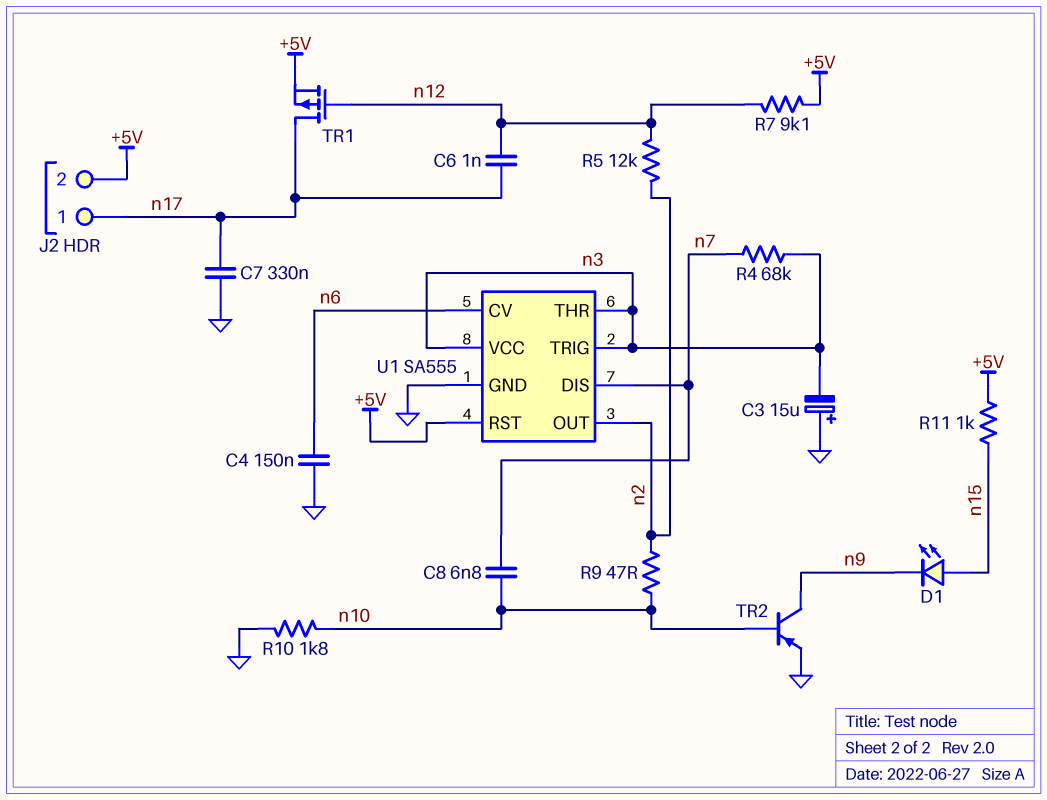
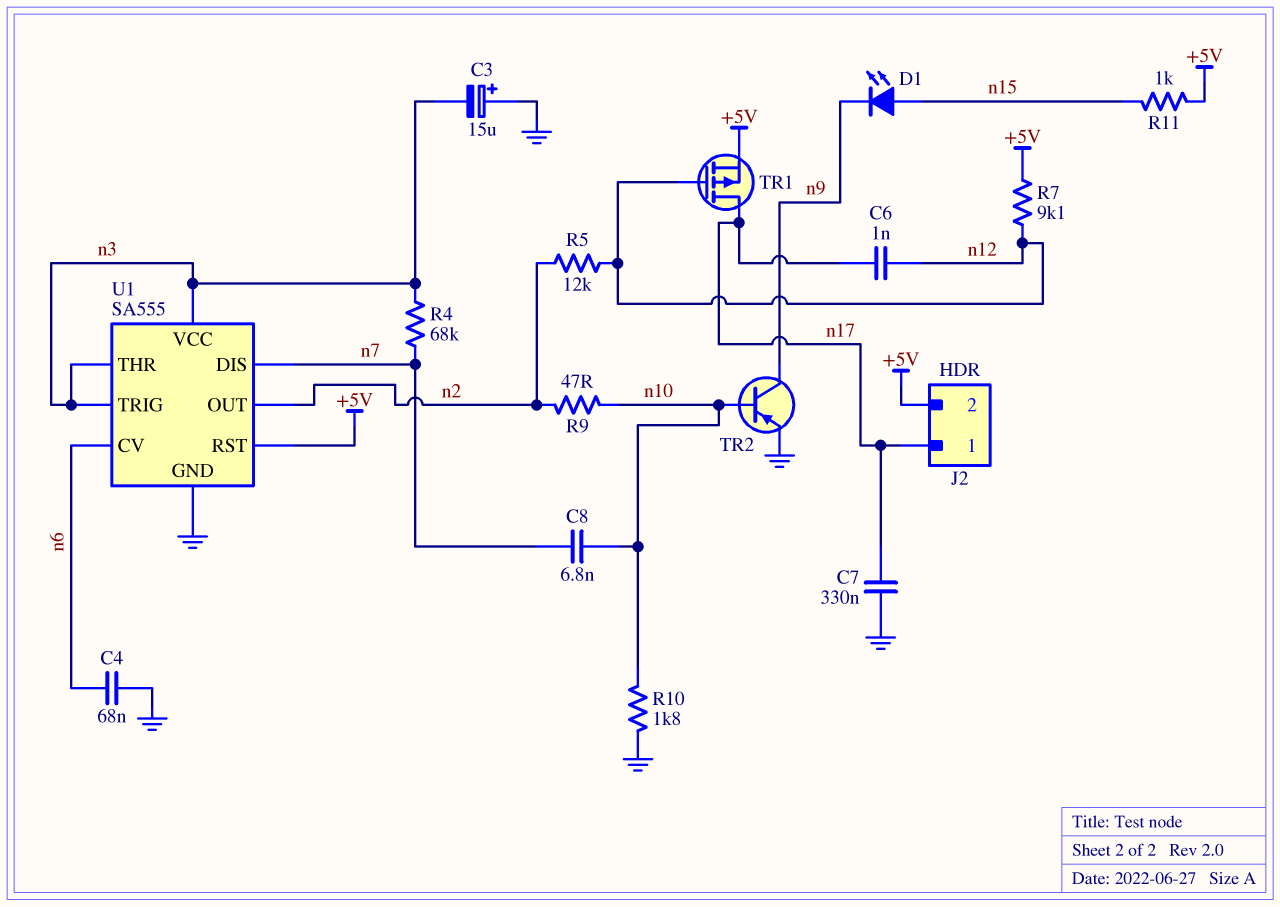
C4: 150nF (GND, n6) -> 68nF (GND, n6)

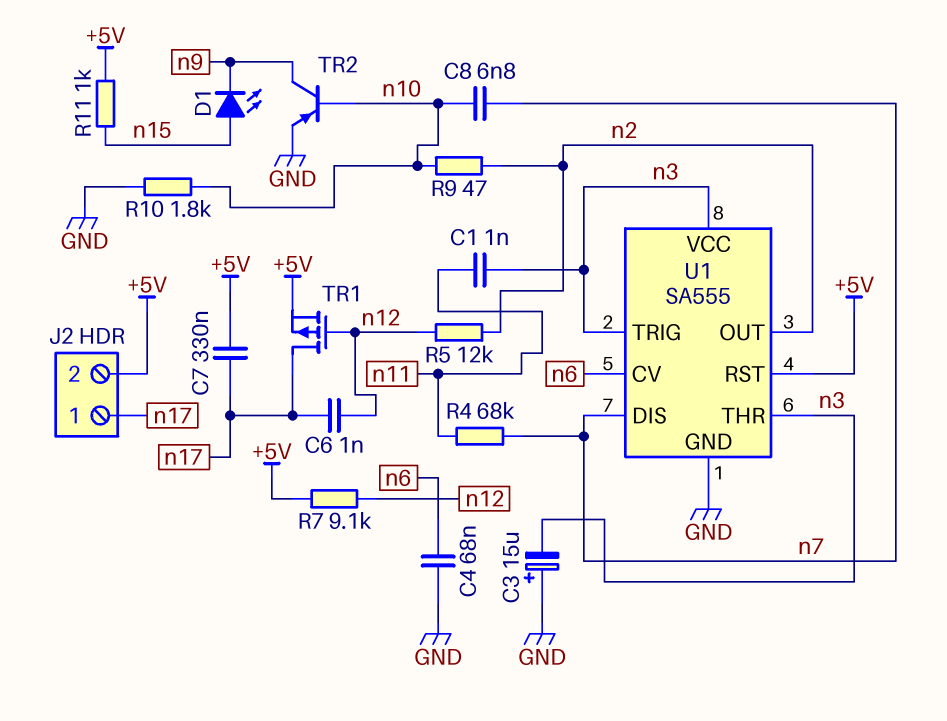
C1: none -> 1nF (n3, n11)
C7: 330nF (GND, n17) -> 330nF (+5V, n17)
R4: 68k (n3, n7) -> 68k (n7, n11)

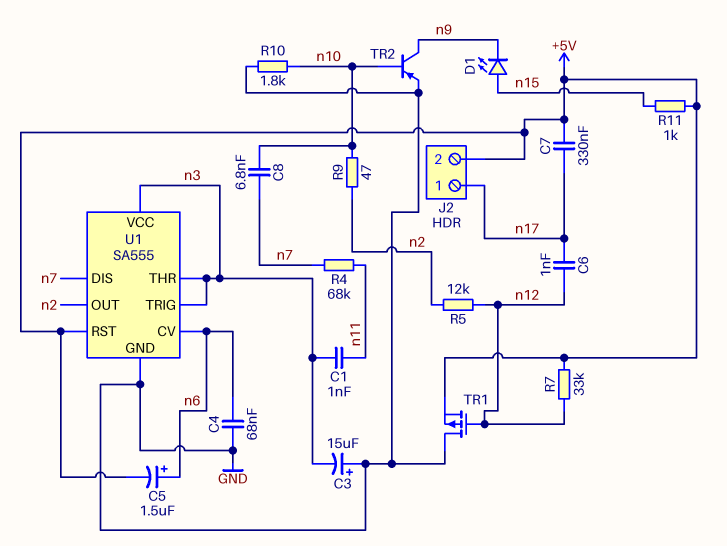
C5: none -> 1.5uF (plus n6, minus +5V)
R7: 9.1k (+5V, n12) -> 33k (+5V, n12)
TR1: PMOS (G n12, D n17, S +5V) -> PMOS (G n12, D GND, S +5V)

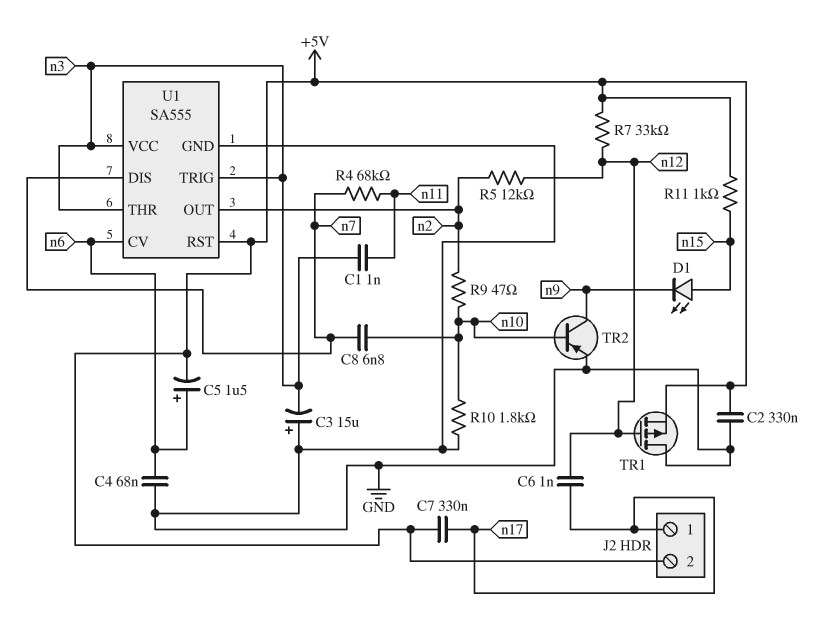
C2: none -> 330nF (+5V, GND)

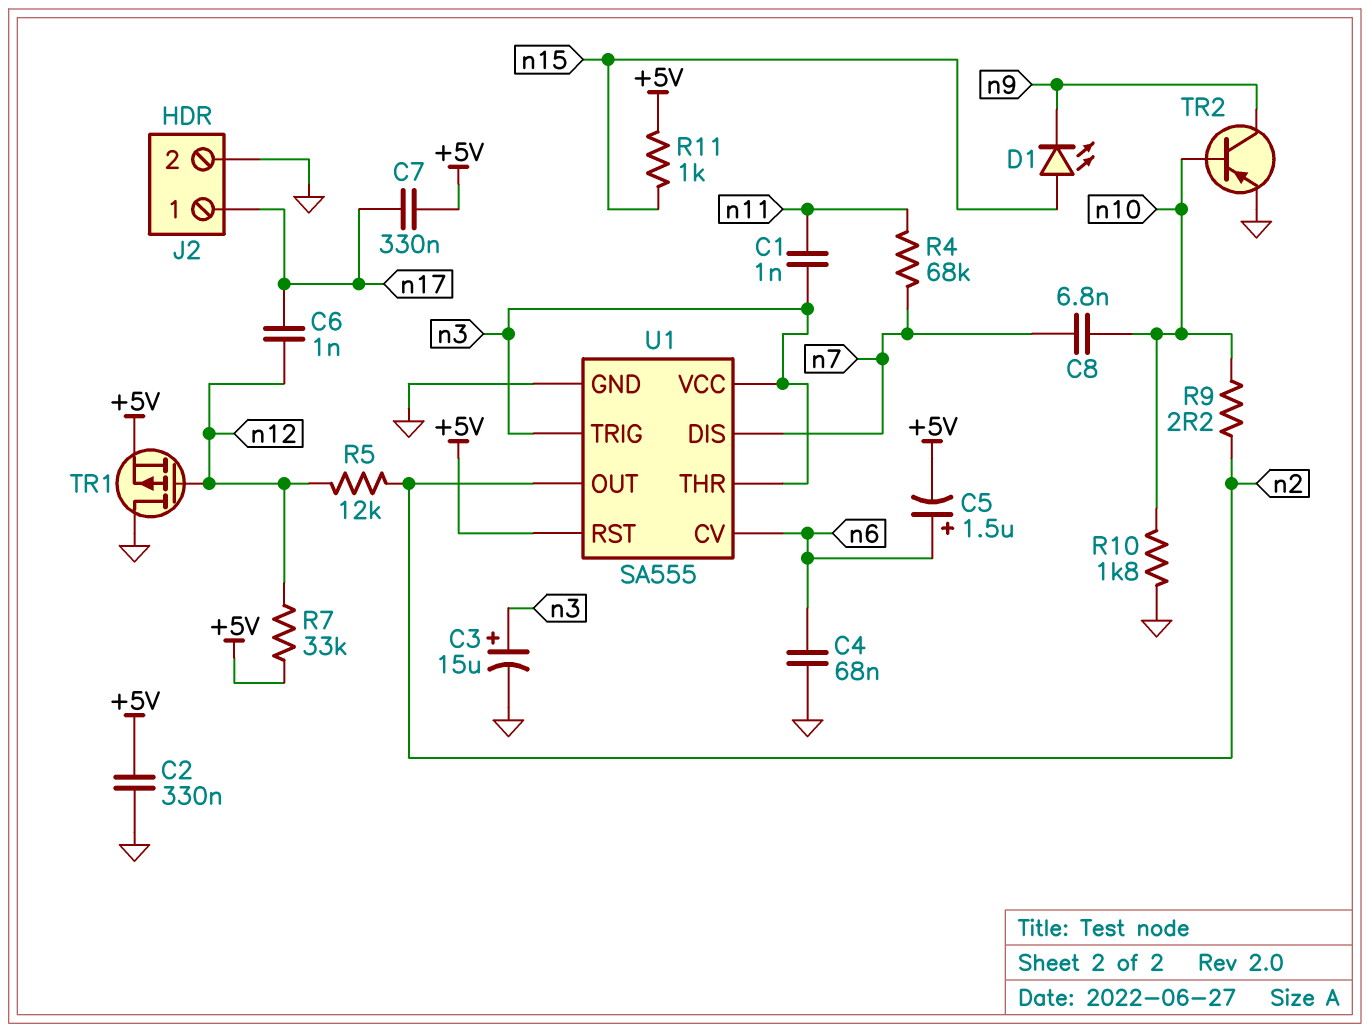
C3: 15uF (plus GND, minus n3) -> 15uF (plus n3, minus GND)
J2 pin 2: +5V -> GND
R9: 47 (n2, n10) -> 2.2 (n2, n10)

